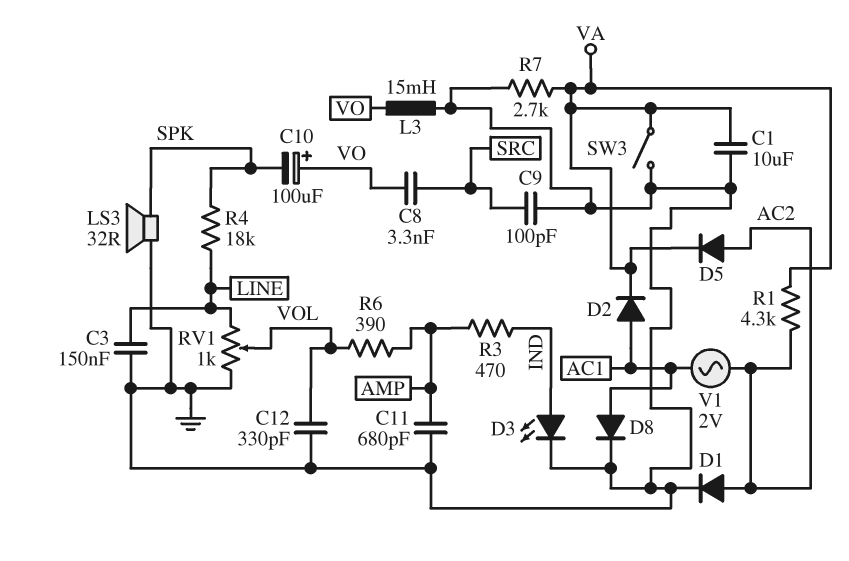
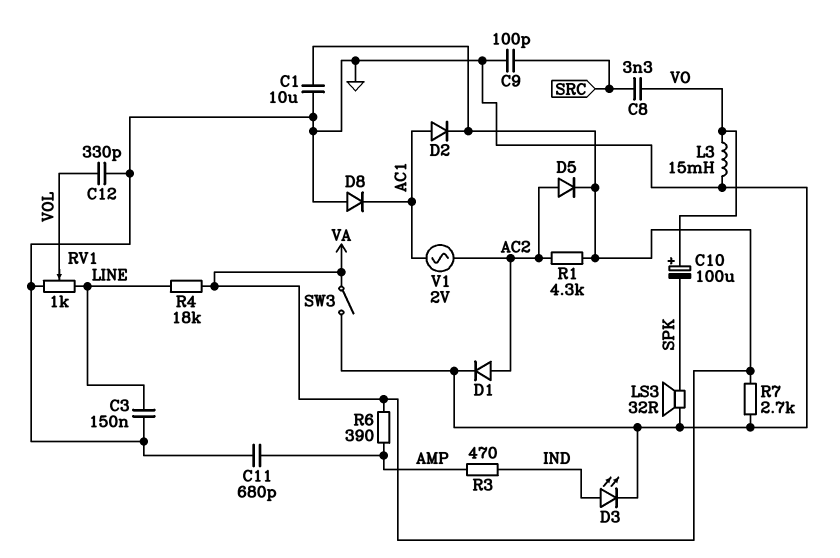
D8: diode (A AC1, K GND) -> diode (A GND, K AC1)
R4: 18k (LINE, SPK) -> 18k (LINE, VA)
R6: 390 (AMP, VOL) -> 390 (AMP, VA)

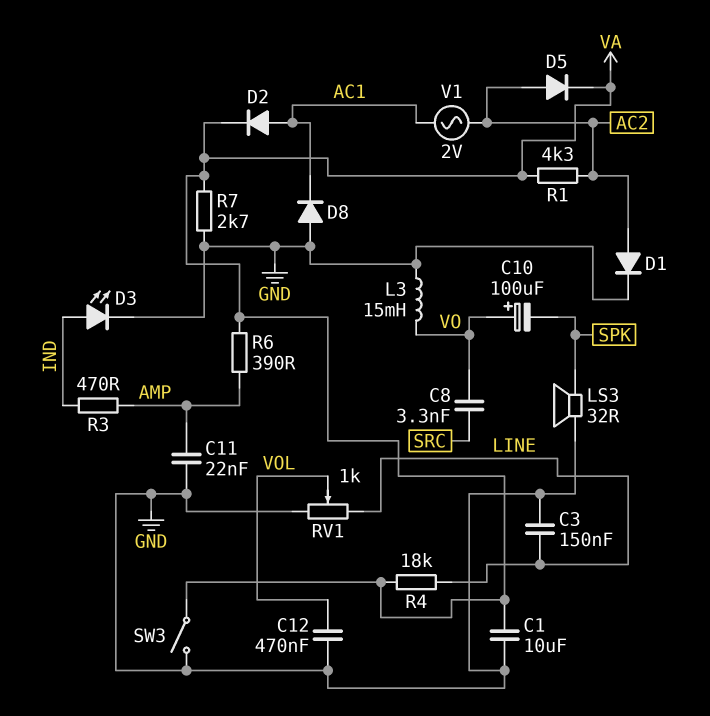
C9: 100pF (GND, SRC) -> none
C11: 680pF (AMP, GND) -> 22nF (AMP, GND)
C12: 330pF (GND, VOL) -> 470nF (GND, VOL)

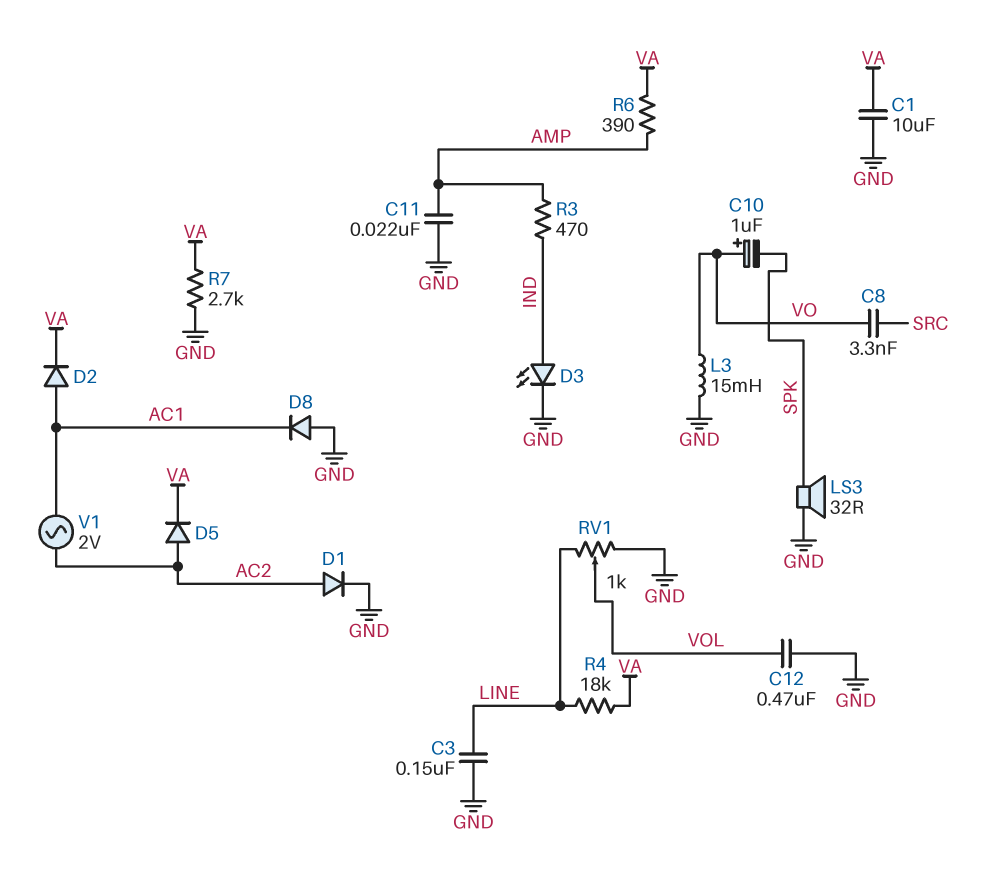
C10: 100uF (plus VO, minus SPK) -> 1uF (plus VO, minus SPK)
R1: 4.3k (AC2, VA) -> none
SW3: switch (GND, VA) -> none

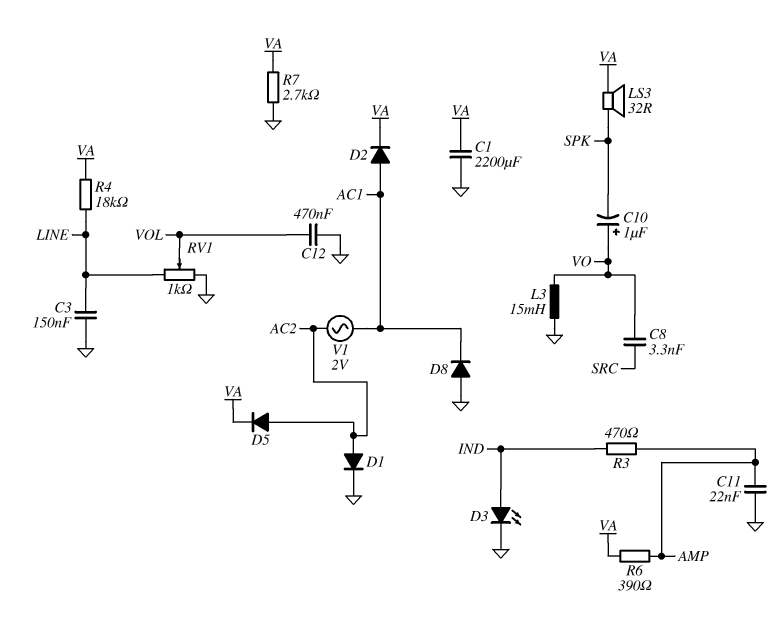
C1: 10uF (GND, VA) -> 2200uF (GND, VA)
LS3: speaker 32R (GND, SPK) -> speaker 32R (SPK, VA)

